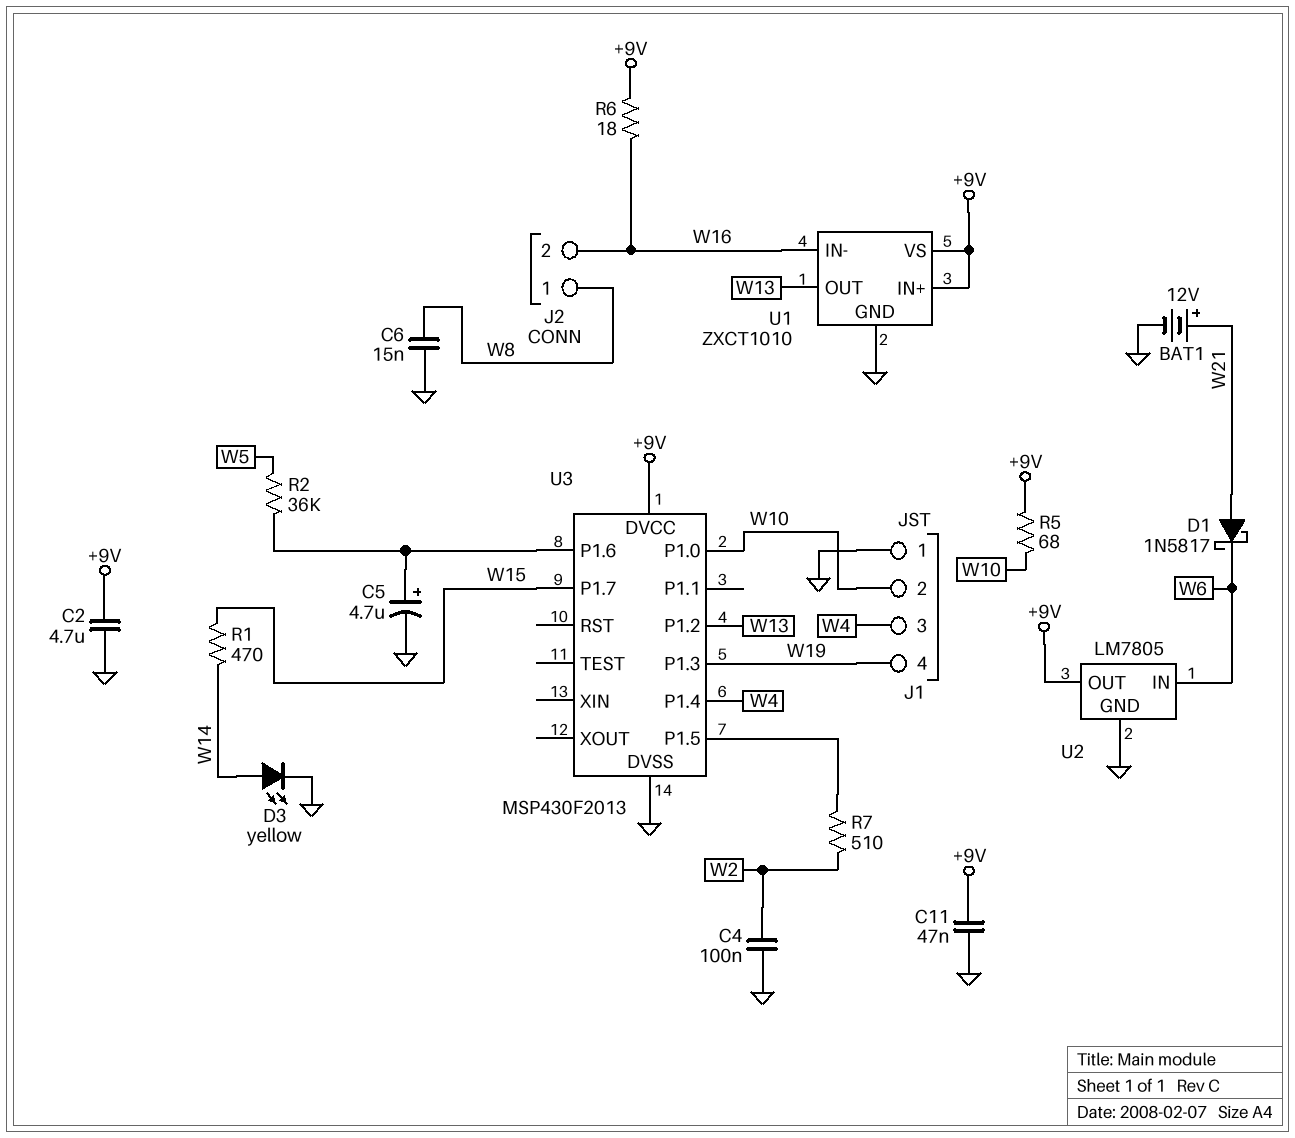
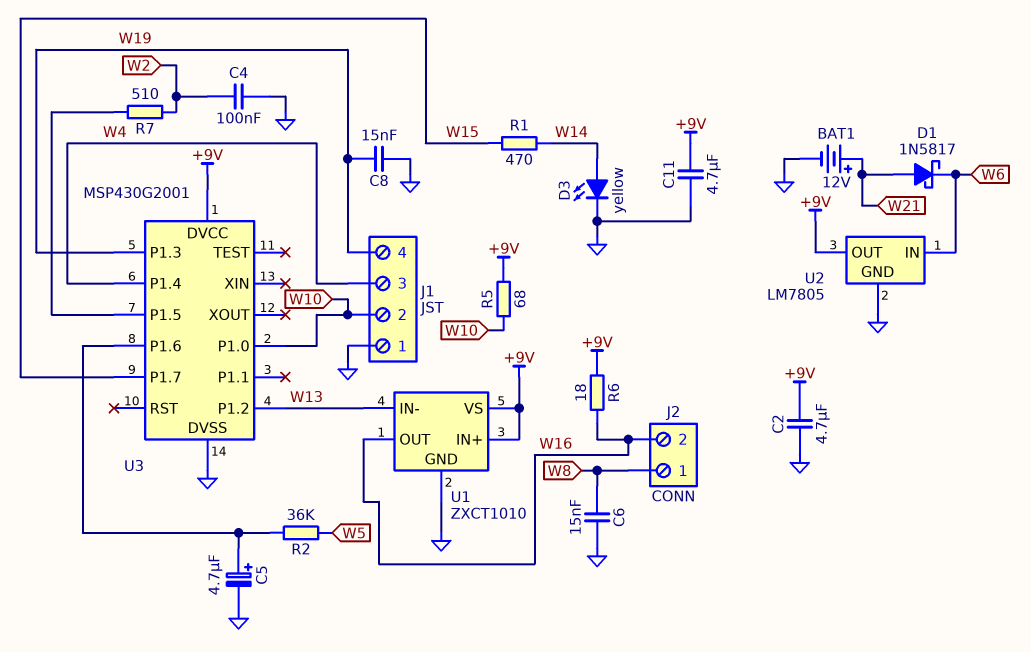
C8: none -> 15nF (GND, W19)
C11: 47nF (+9V, GND) -> 4.7uF (+9V, GND)
U1 pin IN-: W16 -> W13
U1 pin OUT: W13 -> W16
U3: MSP430F2013 -> MSP430G2001

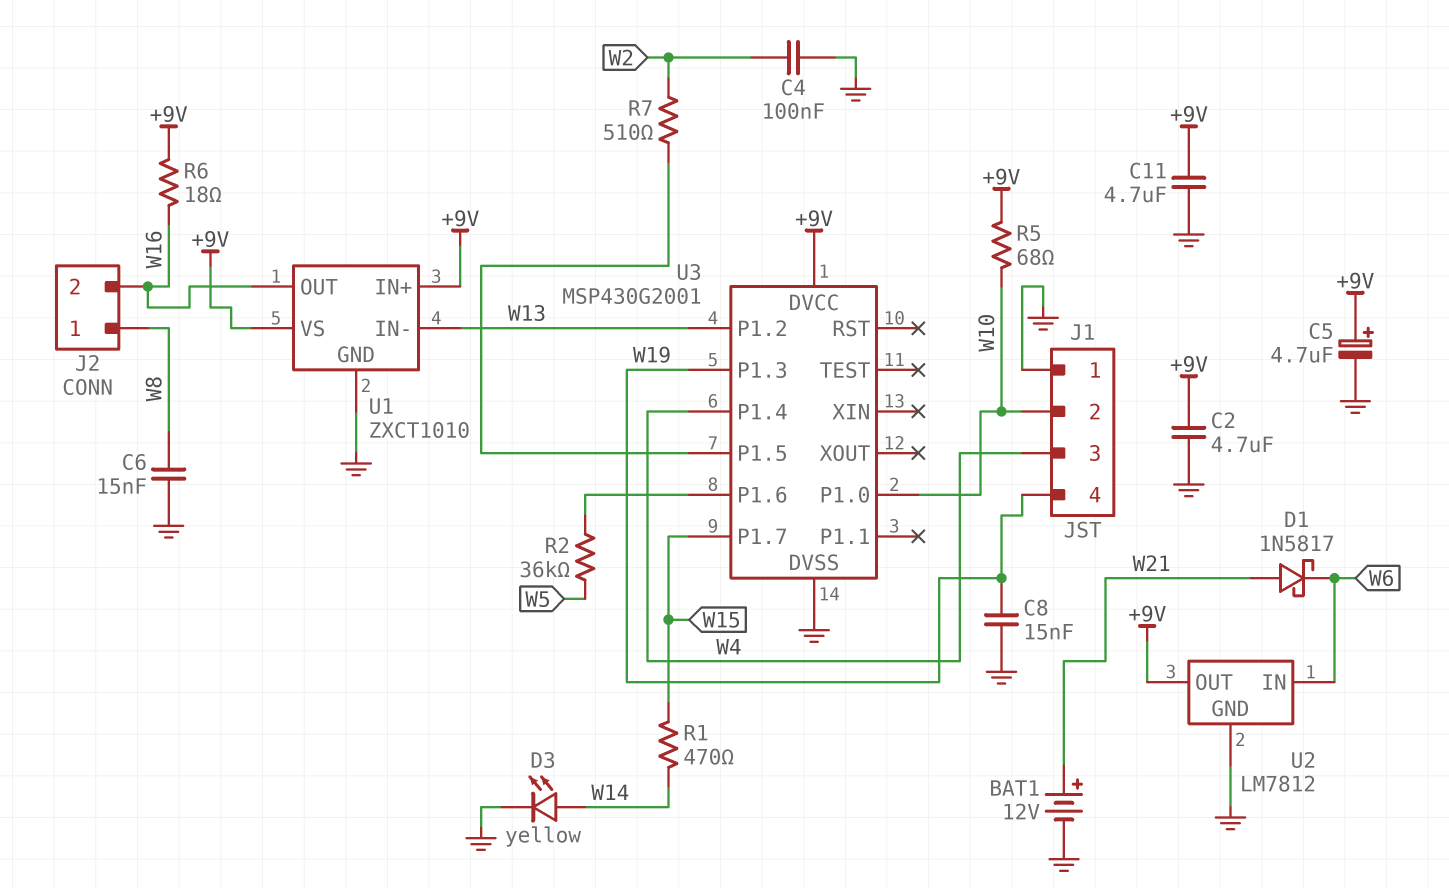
C5: 4.7uF (plus U3/P1.6, minus GND) -> 4.7uF (plus +9V, minus GND)
U2: LM7805 -> LM7812

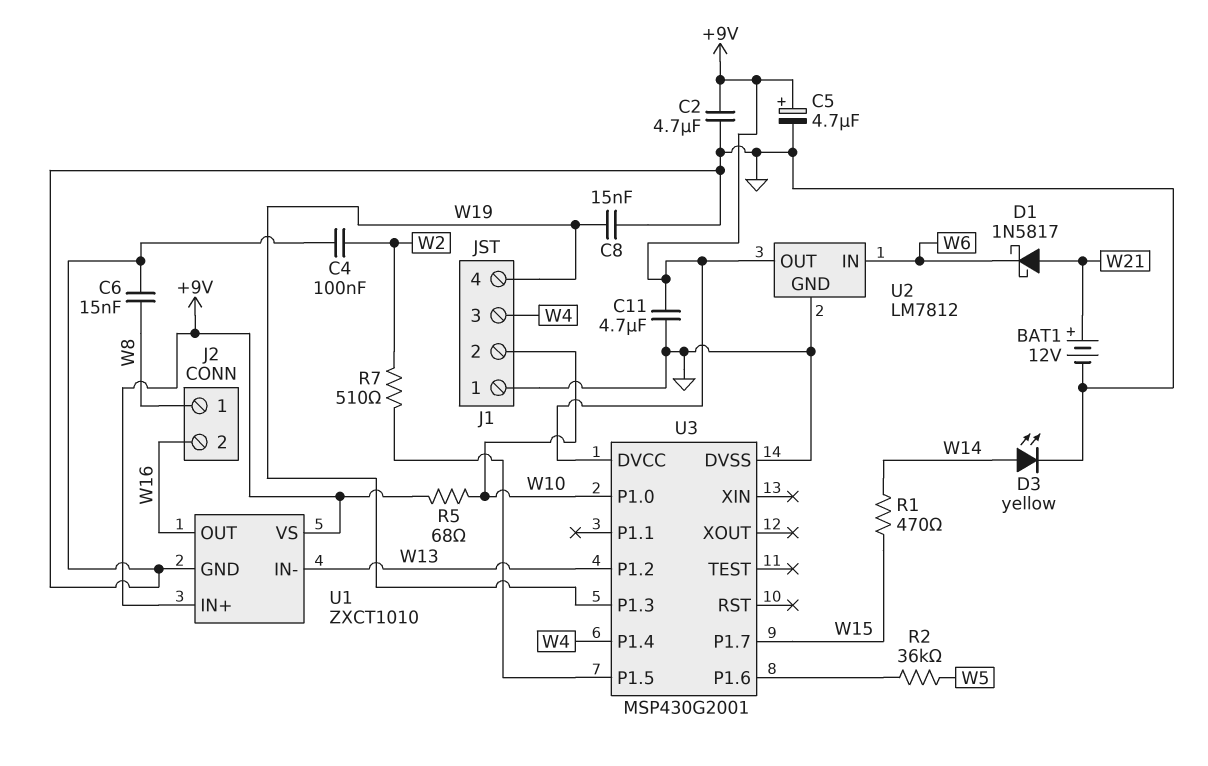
R6: 18 (+9V, W16) -> none

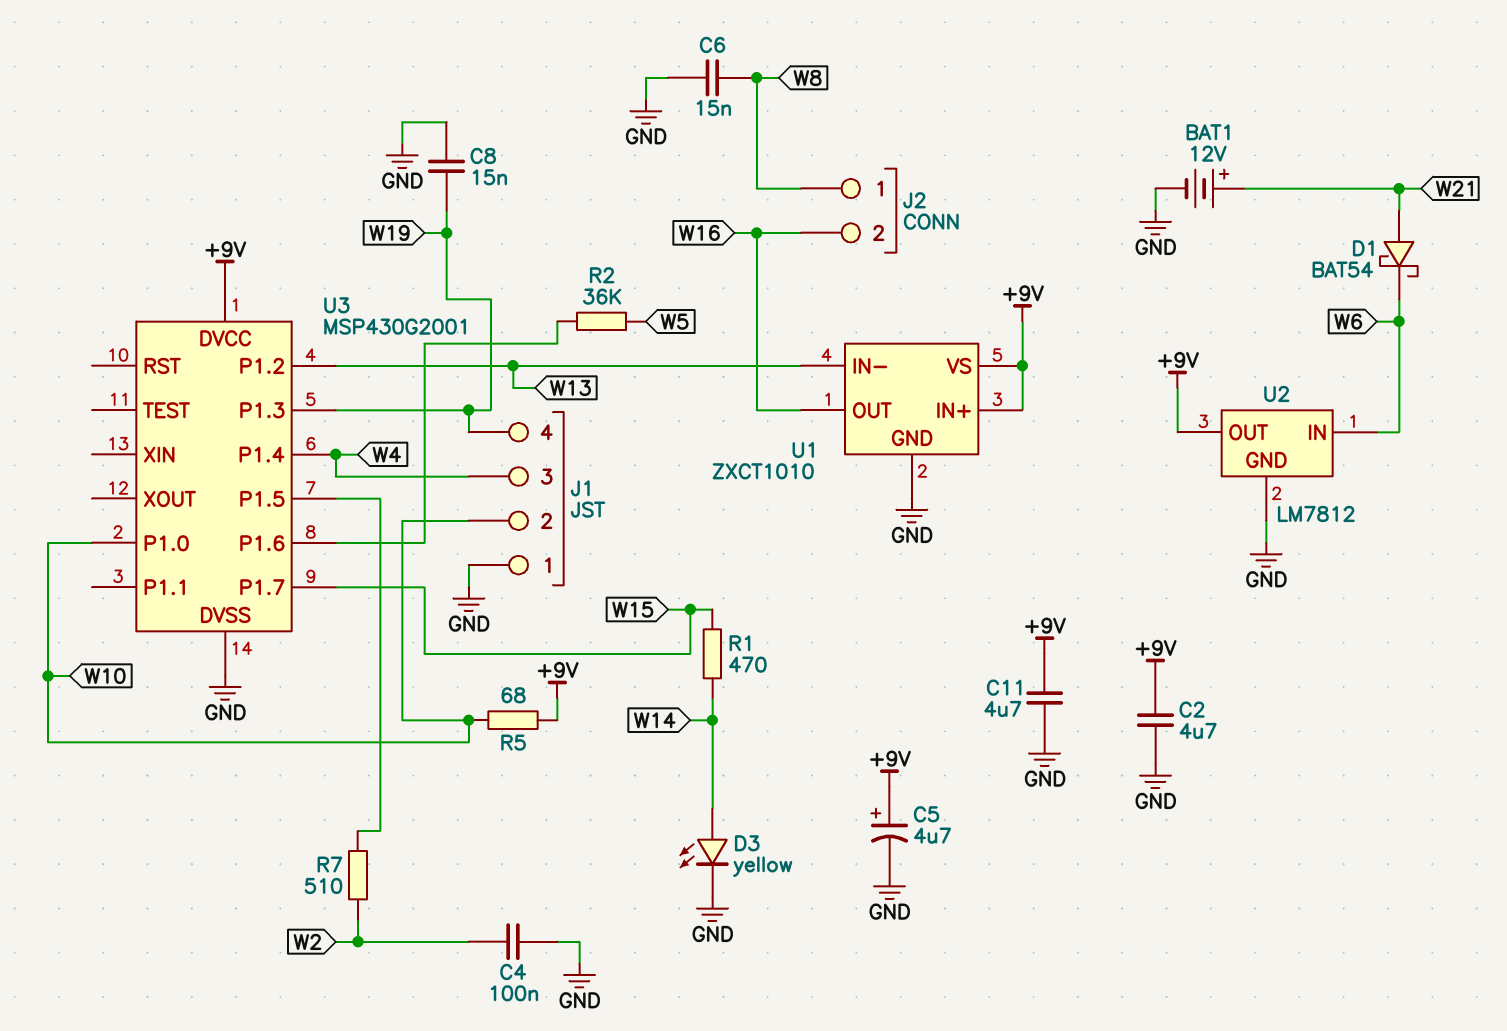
D1: schottky 1N5817 (A W21, K W6) -> schottky BAT54 (A W21, K W6)

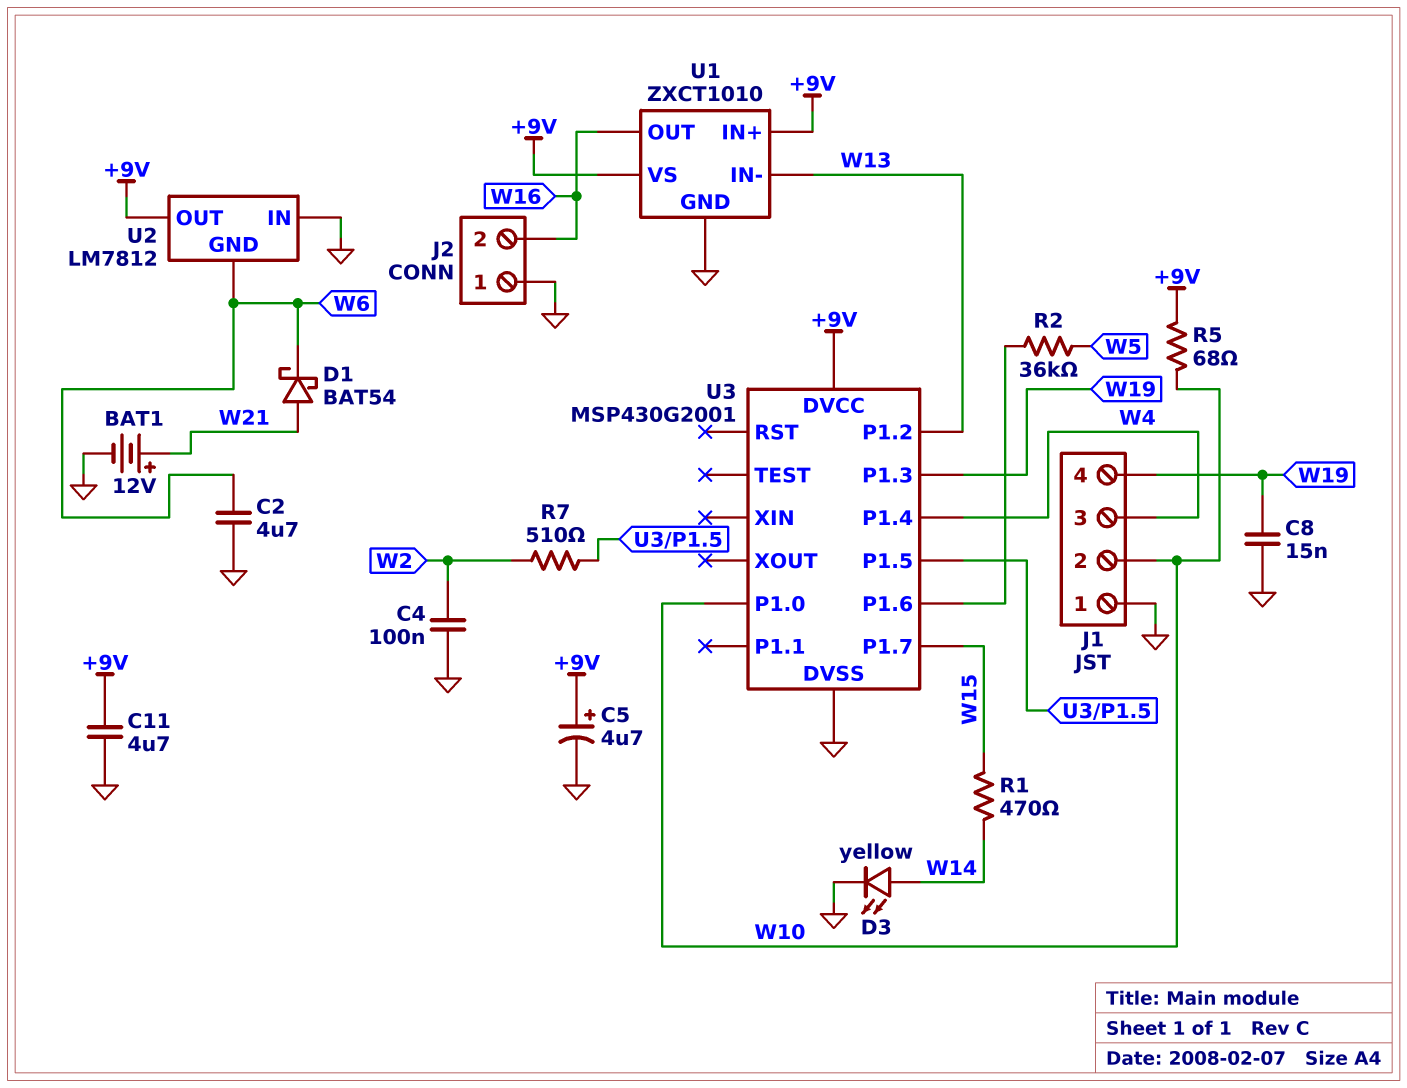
C2: 4.7uF (+9V, GND) -> 4.7uF (GND, W6)
C6: 15nF (GND, W8) -> none
J2 pin 1: W8 -> GND
U2 pin GND: GND -> W6
U2 pin IN: W6 -> GND

